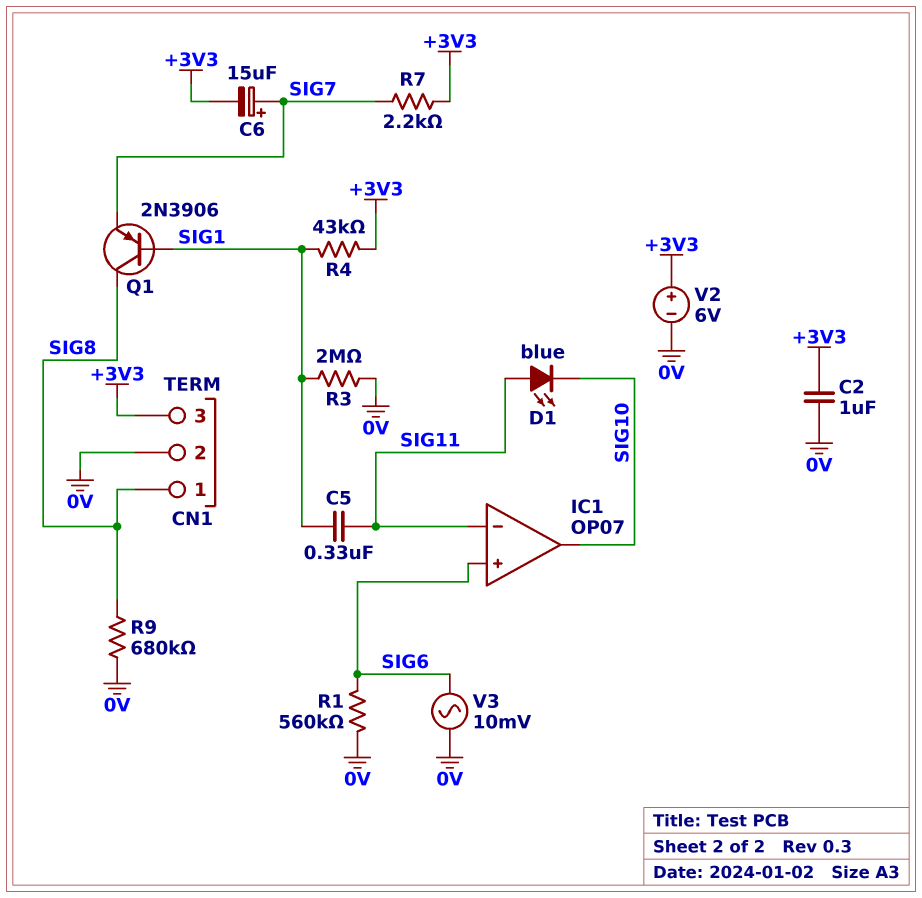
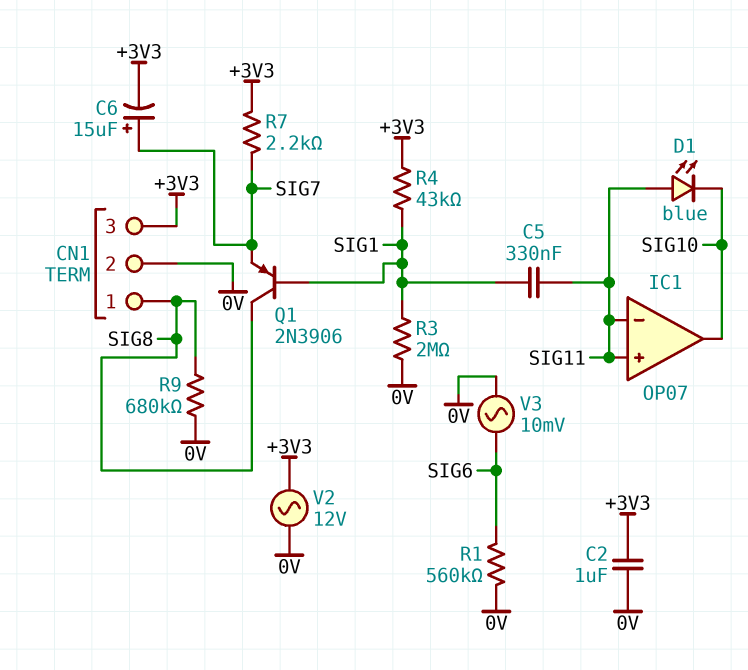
IC1 pin in+: SIG6 -> SIG11
V2: 6V (plus +3V3, minus 0V) -> AC 12V (+3V3, 0V)

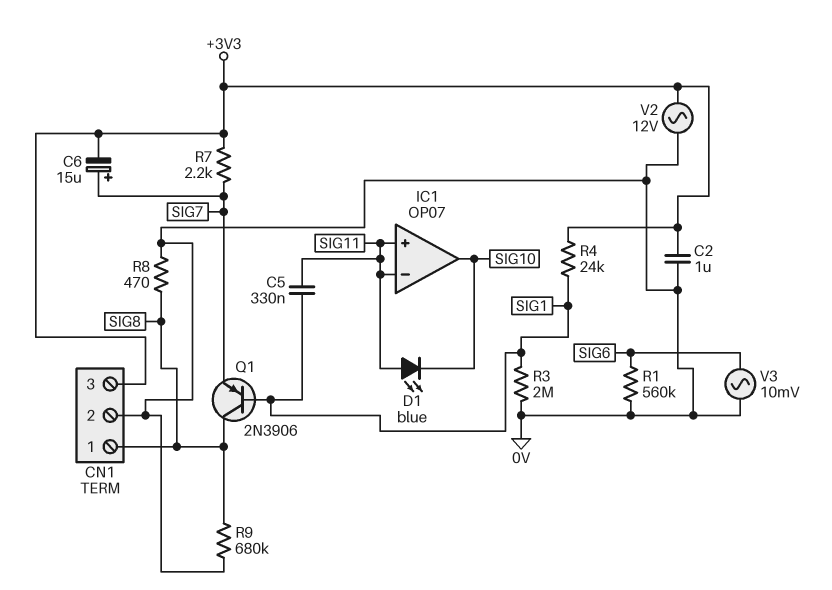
R4: 43k (+3V3, SIG1) -> 24k (+3V3, SIG1)
R8: none -> 470 (0V, SIG8)

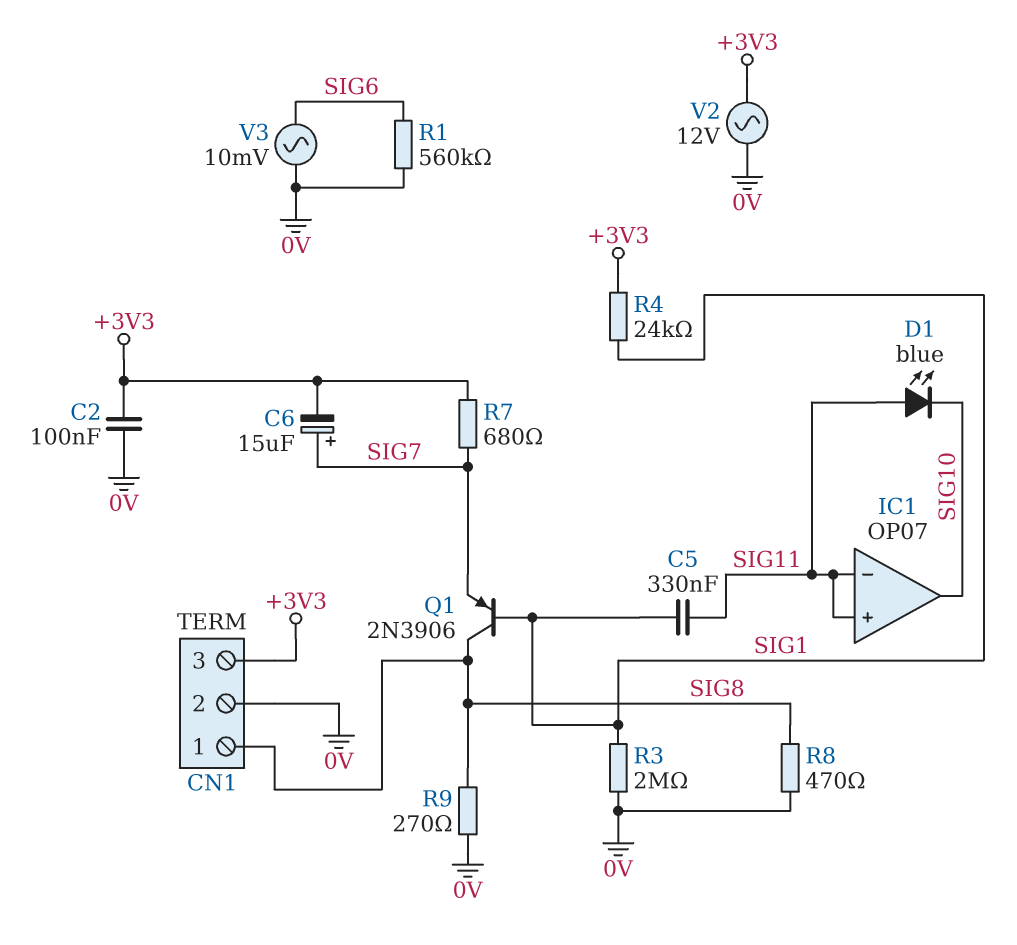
C2: 1uF (+3V3, 0V) -> 100nF (+3V3, 0V)
R7: 2.2k (+3V3, SIG7) -> 680 (+3V3, SIG7)
R9: 680k (0V, SIG8) -> 270 (0V, SIG8)

